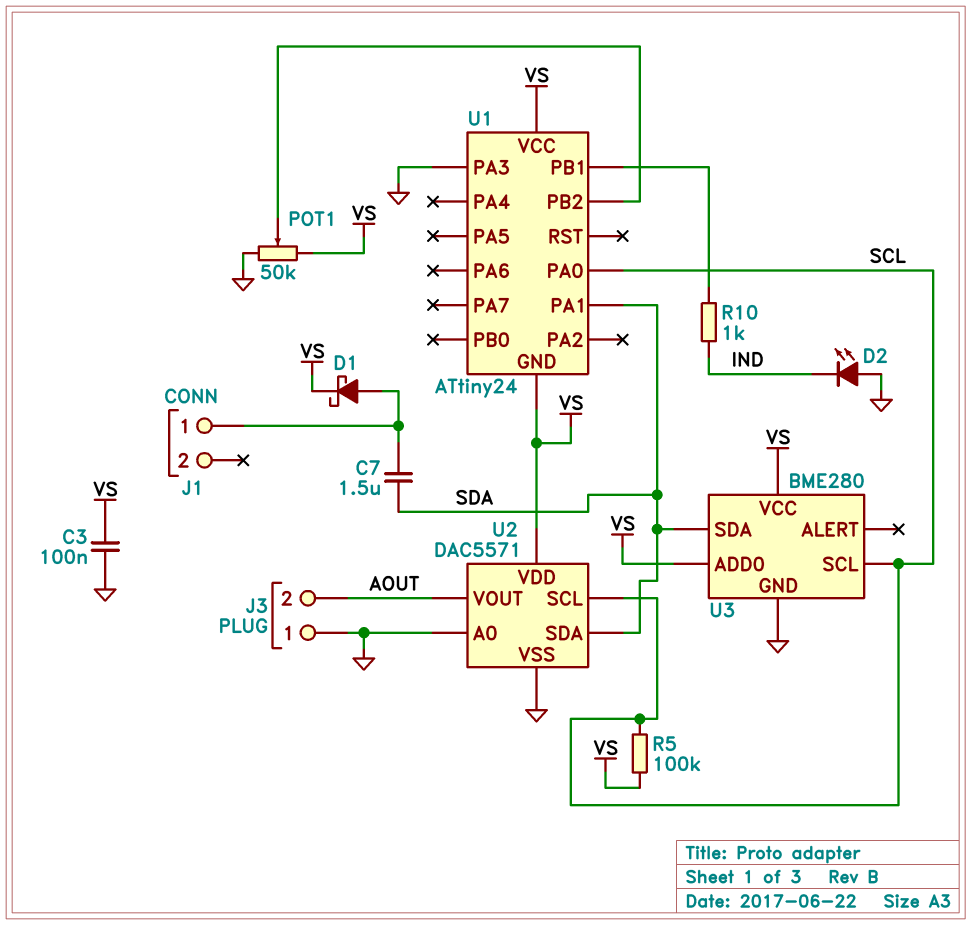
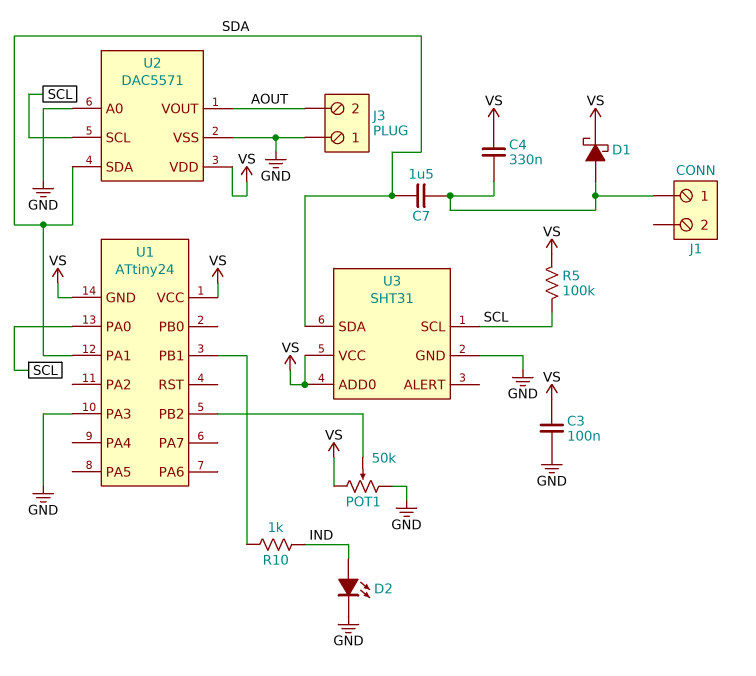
C4: none -> 330nF (J1/1, VS)
D2: LED (A GND, K IND) -> LED (A IND, K GND)
U3: BME280 -> SHT31

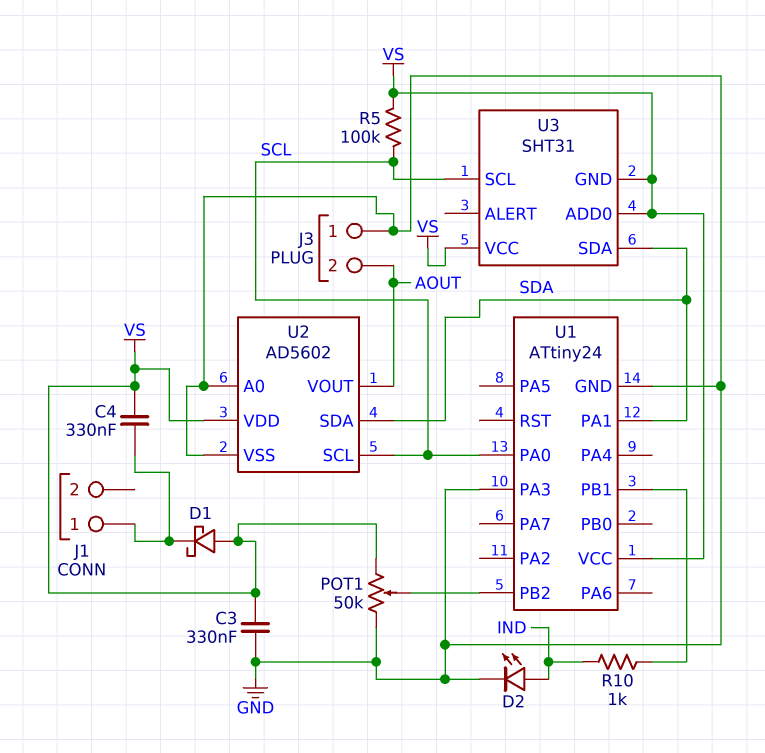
C3: 100nF (GND, VS) -> 330nF (GND, VS)
C7: 1.5uF (J1/1, SDA) -> none
D1: schottky (A J1/1, K VS) -> schottky (A VS, K J1/1)
U1 pin GND: VS -> GND
U2: DAC5571 -> AD5602
U3 pin GND: GND -> VS

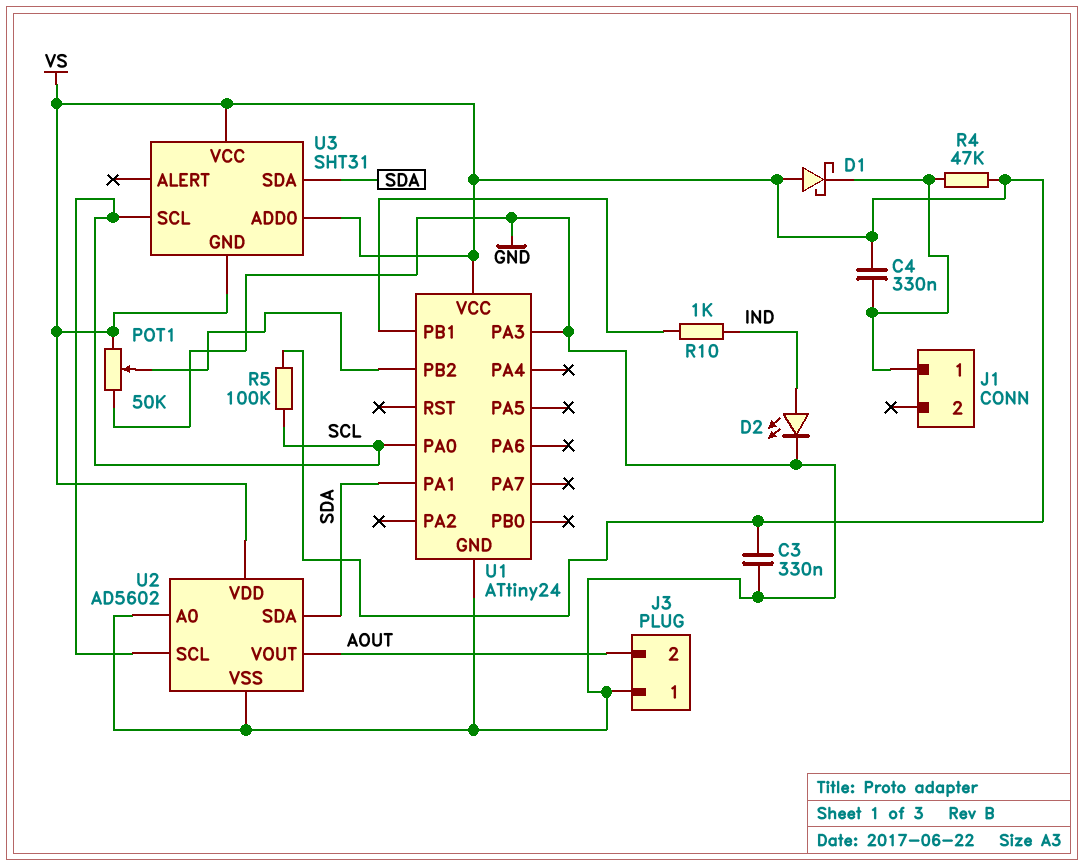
R4: none -> 47k (J1/1, VS)

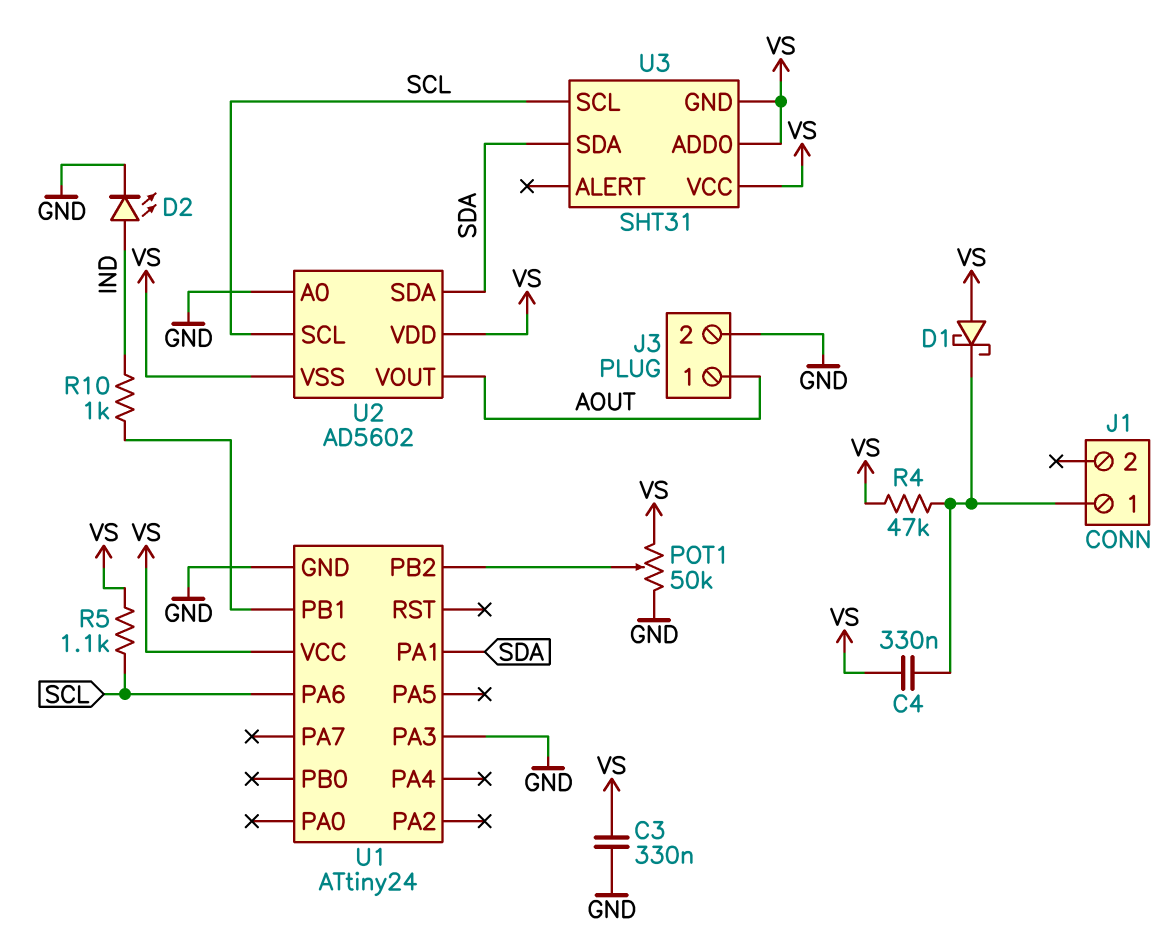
J3 pin 1: GND -> AOUT
J3 pin 2: AOUT -> GND
R5: 100k (SCL, VS) -> 1.1k (SCL, VS)
U1 pin PA0: SCL -> none
U1 pin PA6: none -> SCL
U2 pin VSS: GND -> VS

